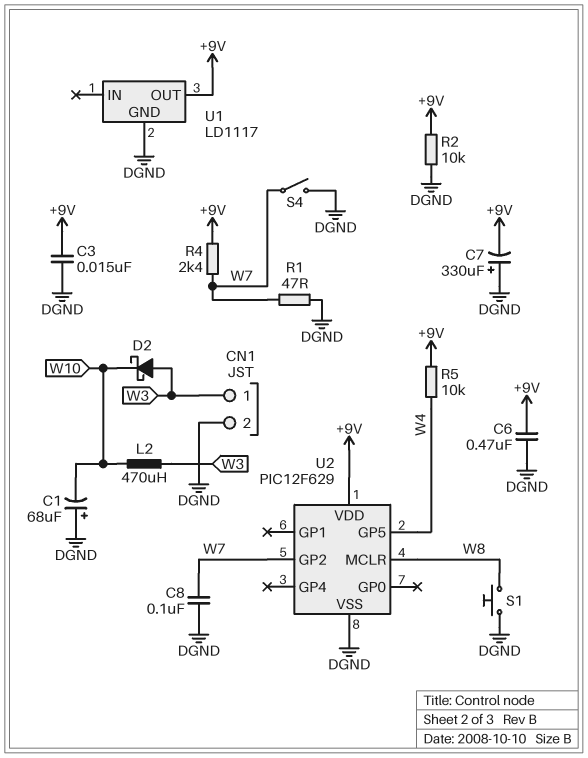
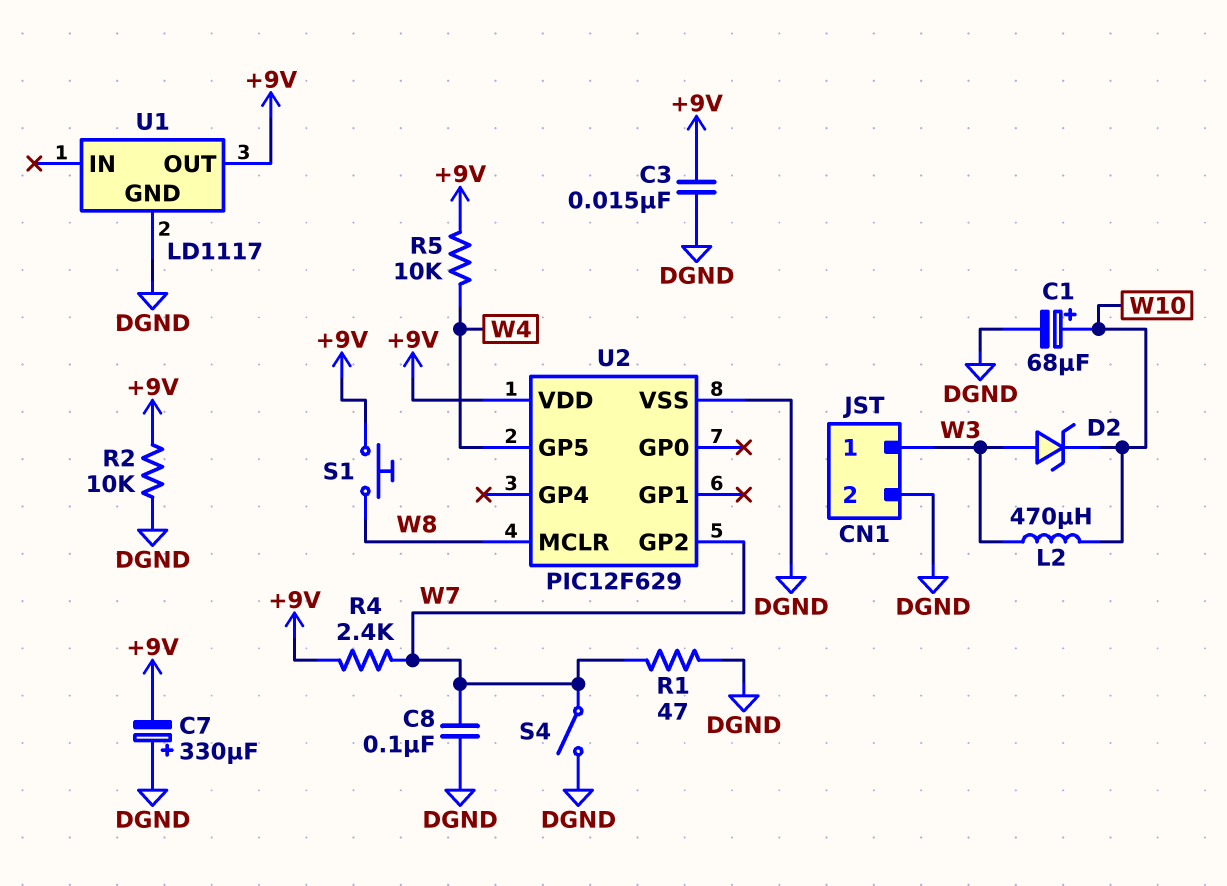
C1: 68uF (plus DGND, minus W10) -> 68uF (plus W10, minus DGND)
C6: 470nF (+9V, DGND) -> none
D2: schottky (A W3, K W10) -> zener (A W3, K W10)
S1: button (DGND, W8) -> button (+9V, W8)

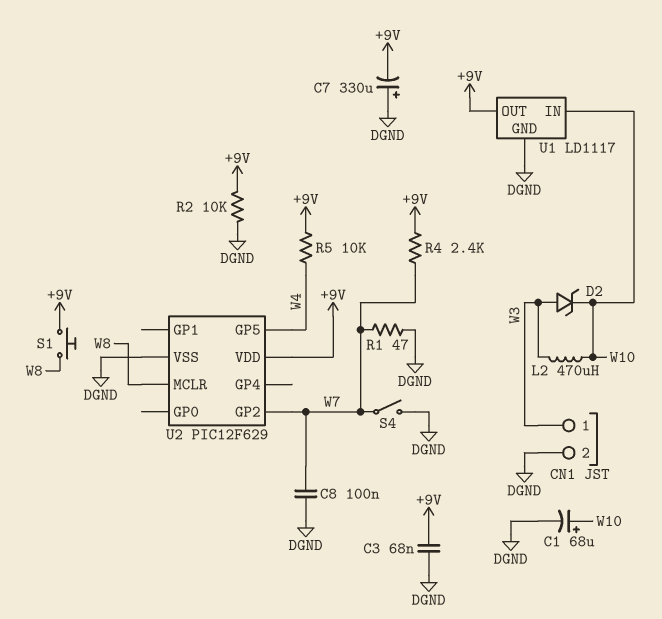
C3: 15nF (+9V, DGND) -> 68nF (+9V, DGND)
U1 pin IN: none -> W10

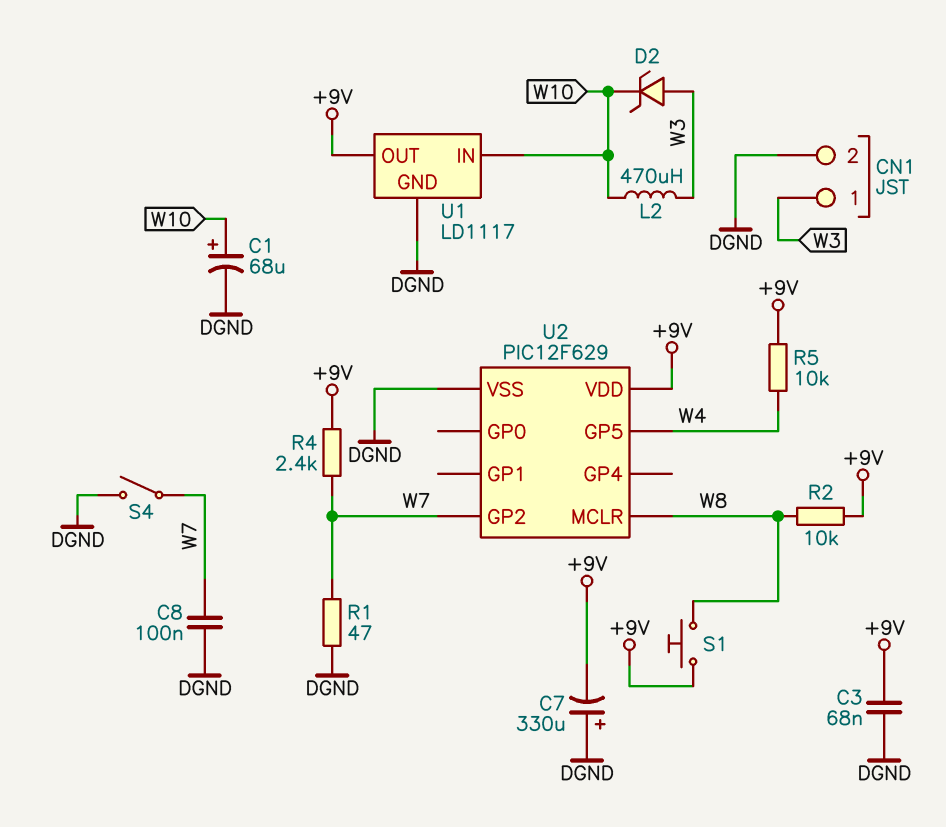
R2: 10k (+9V, DGND) -> 10k (+9V, W8)

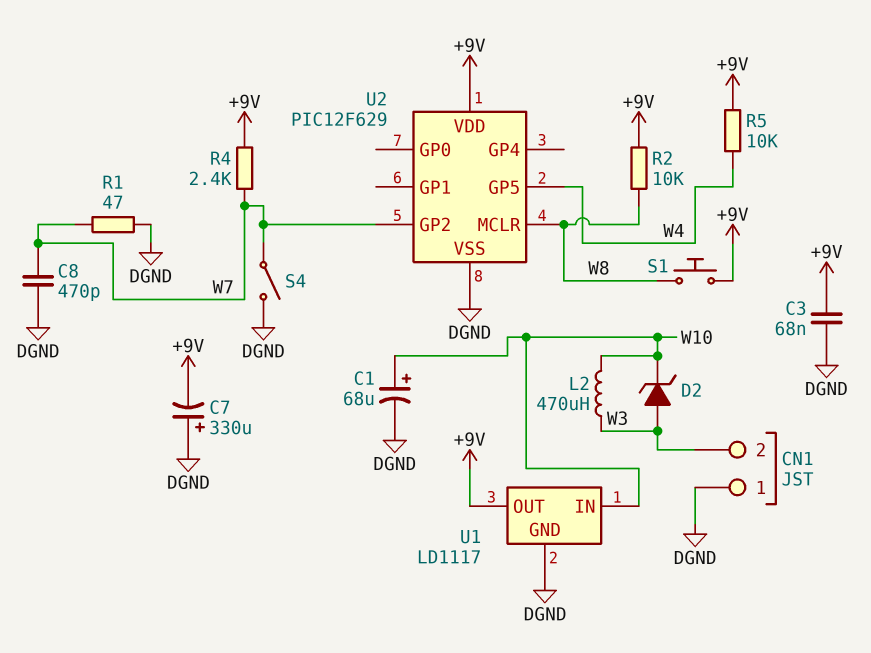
C8: 100nF (DGND, W7) -> 470pF (DGND, W7)
CN1 pin 1: W3 -> DGND
CN1 pin 2: DGND -> W3

